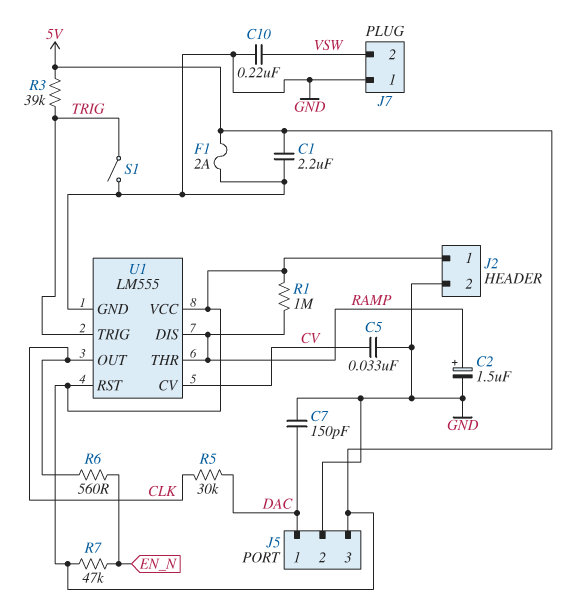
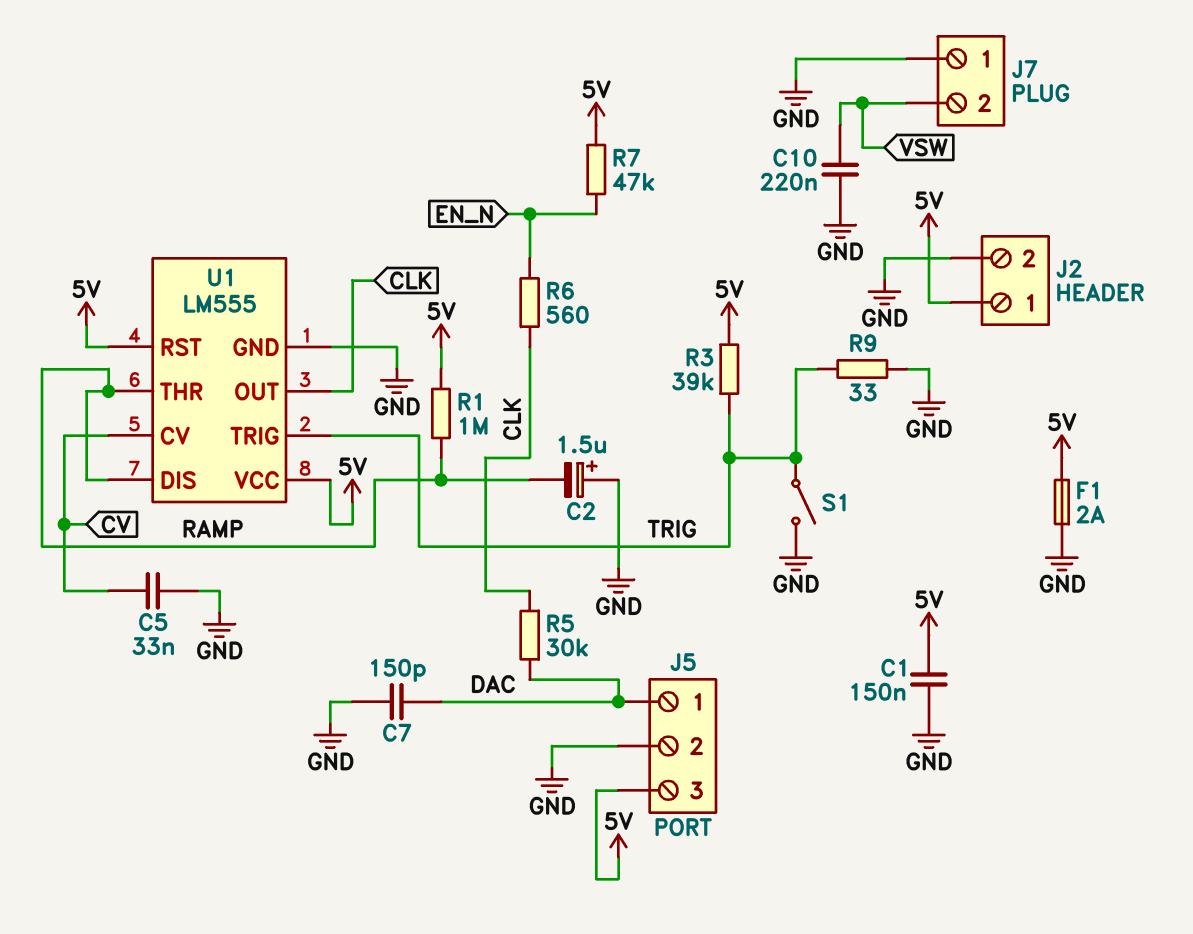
C1: 2.2uF (5V, GND) -> 150nF (5V, GND)
C2: 1.5uF (plus RAMP, minus GND) -> 1.5uF (plus GND, minus RAMP)
R9: none -> 33 (GND, TRIG)

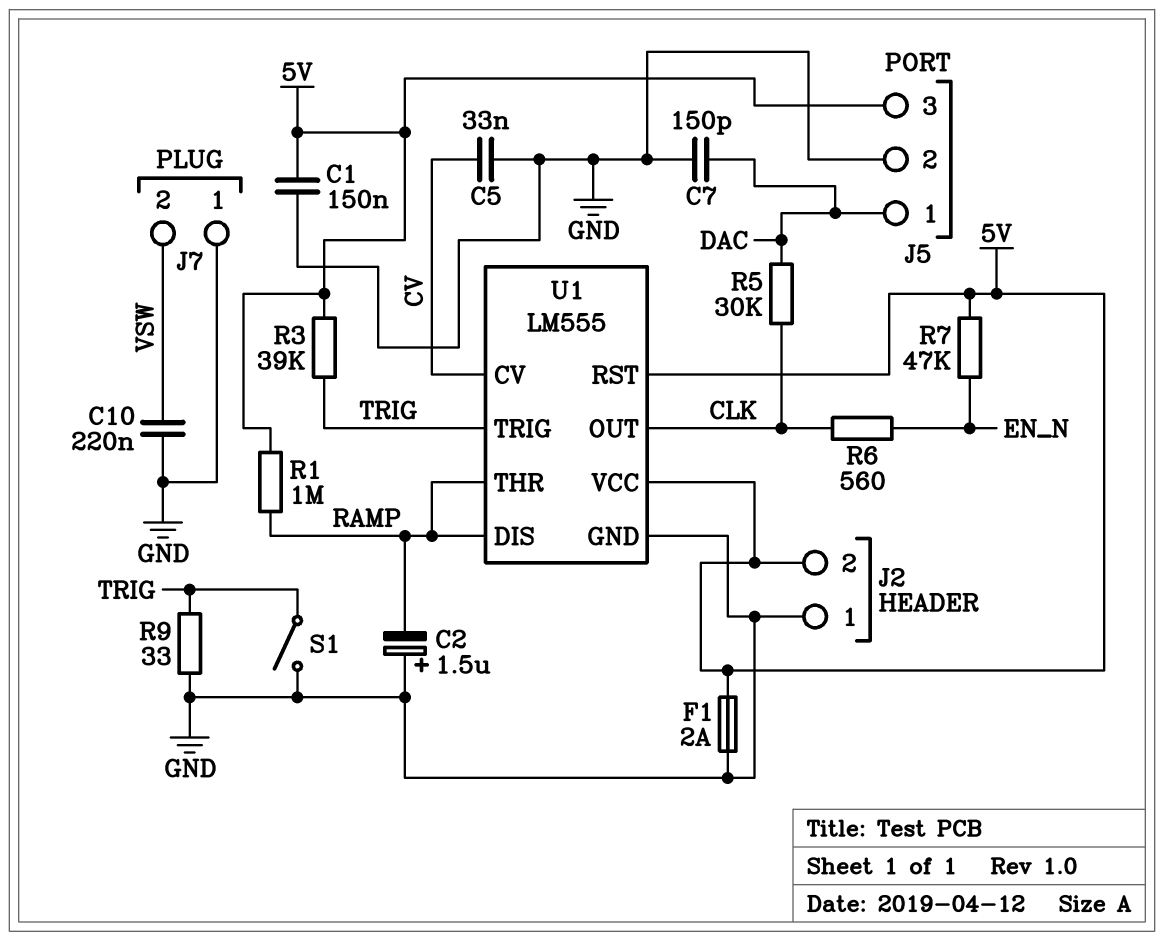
J2 pin 1: 5V -> GND
J2 pin 2: GND -> 5V

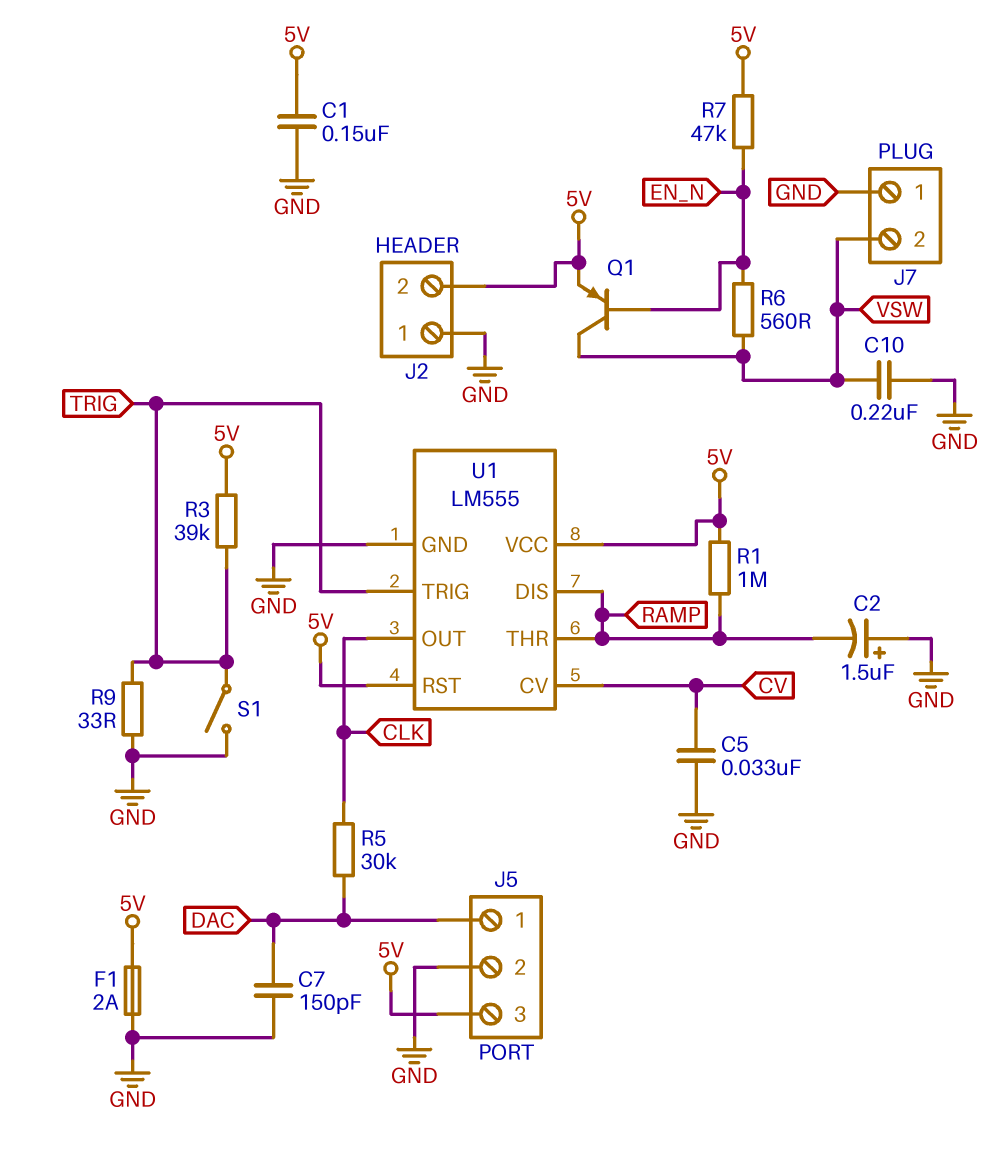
Q1: none -> PNP (B EN_N, C VSW, E 5V)
R6: 560 (CLK, EN_N) -> 560 (EN_N, VSW)

